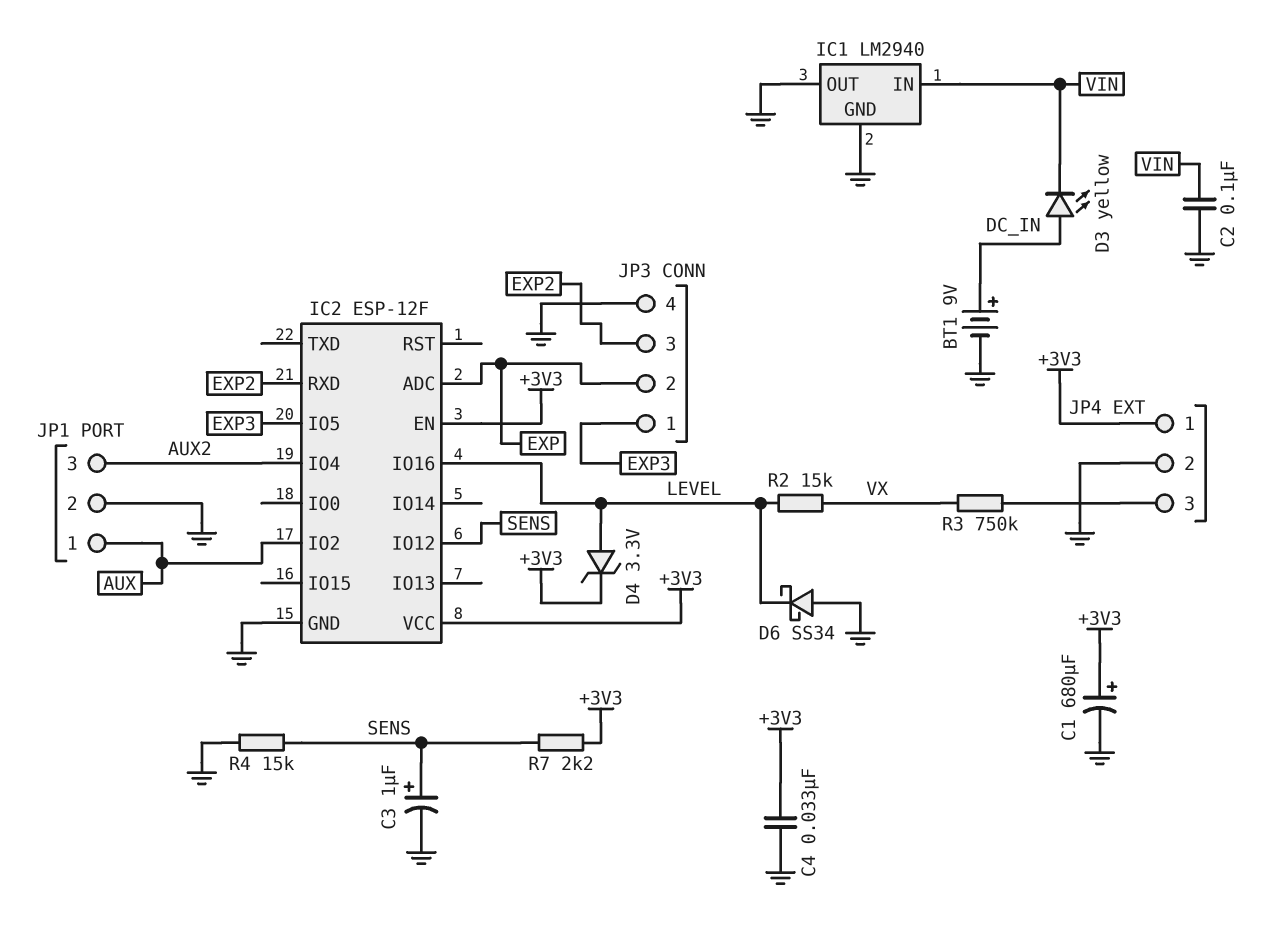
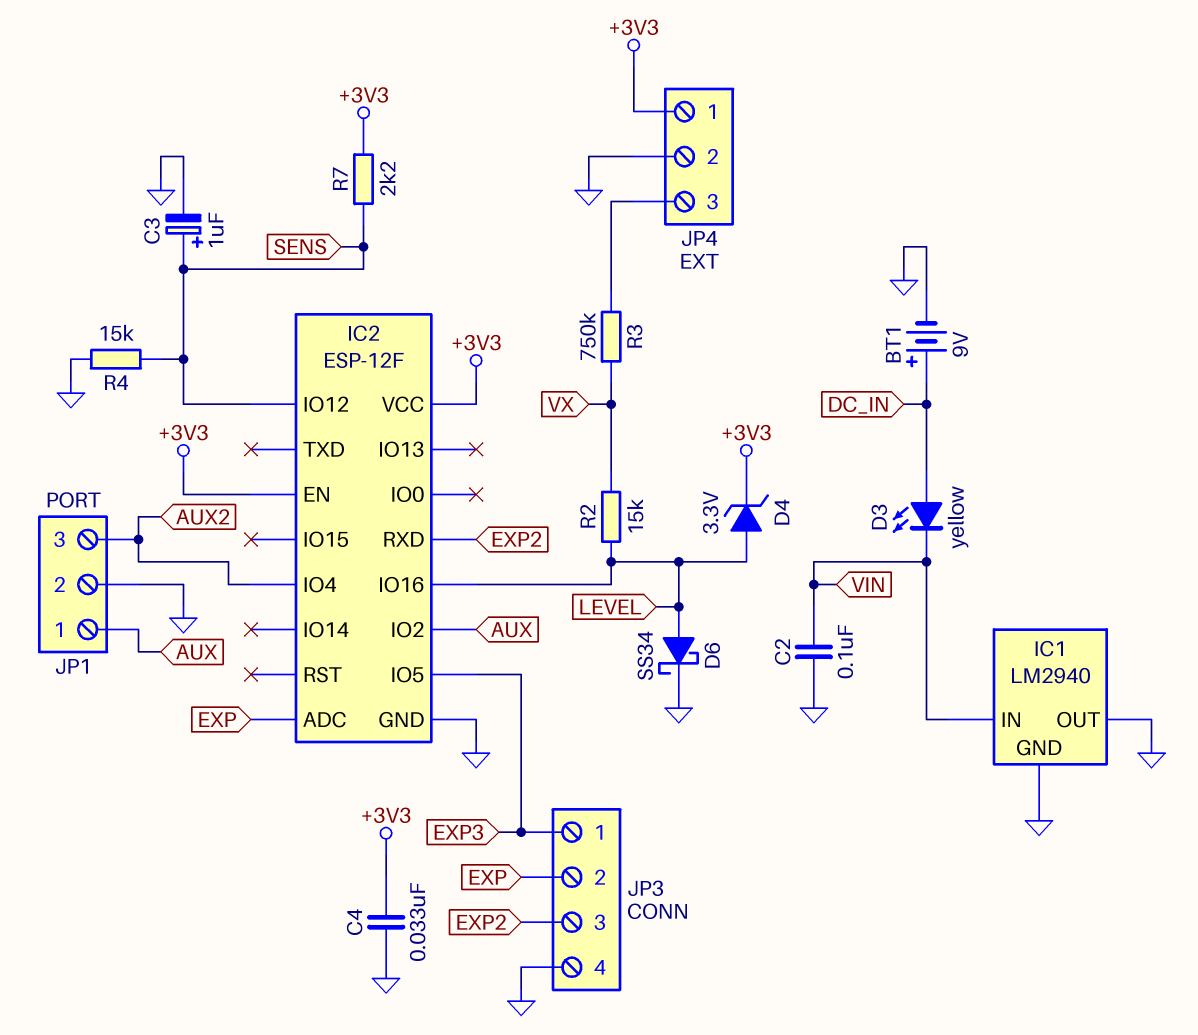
C1: 680uF (plus +3V3, minus GND) -> none
D6: schottky SS34 (A GND, K LEVEL) -> schottky SS34 (A LEVEL, K GND)

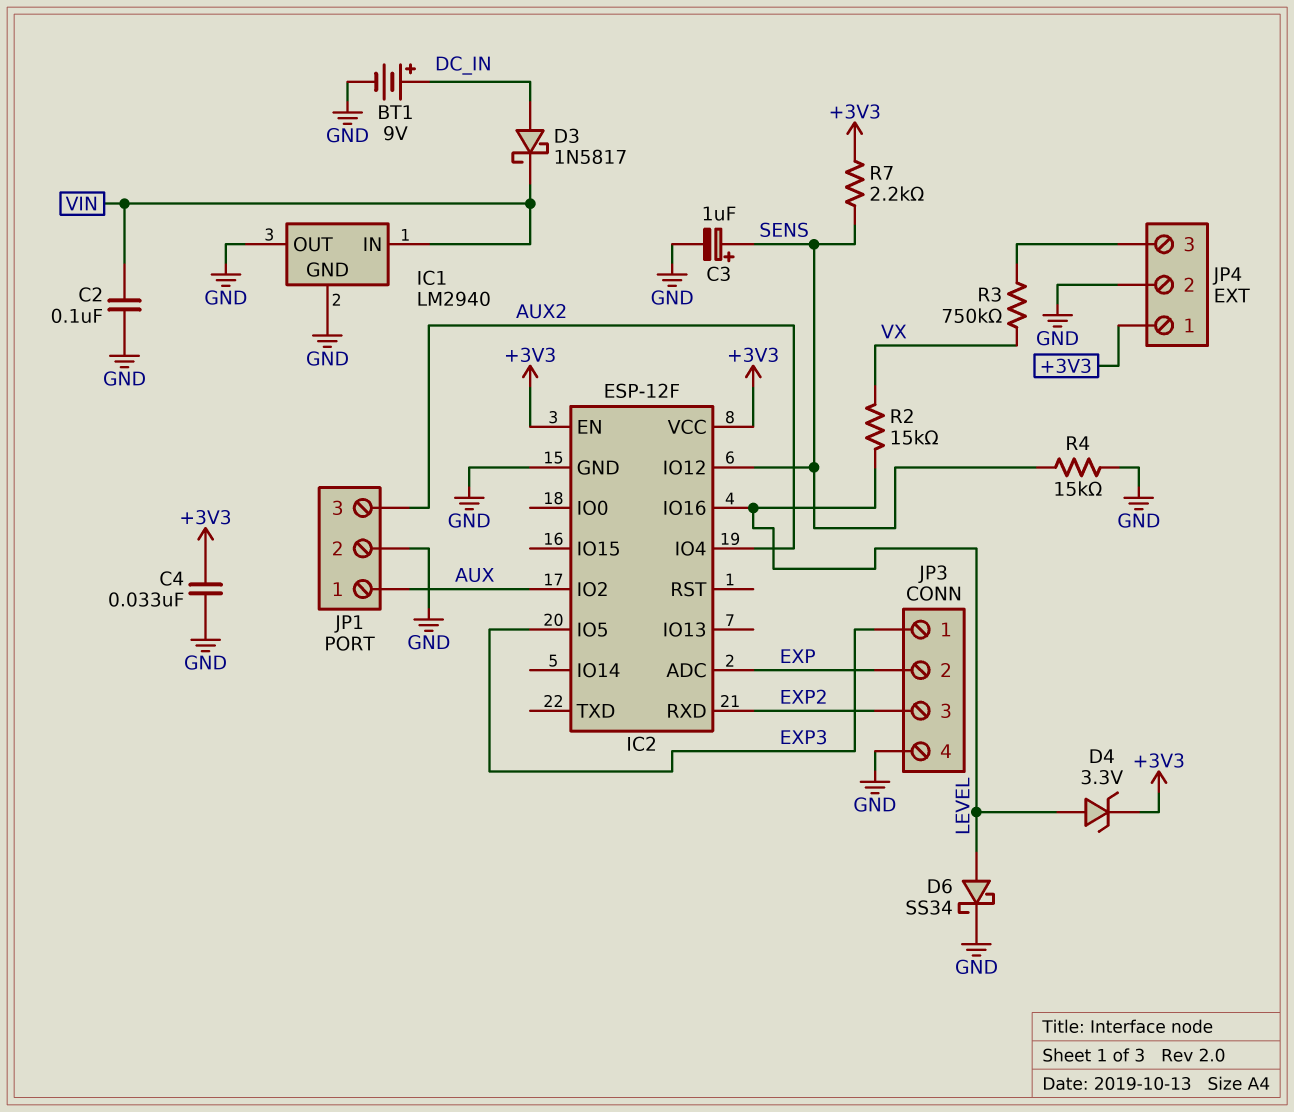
D3: LED yellow (A DC_IN, K VIN) -> schottky 1N5817 (A DC_IN, K VIN)

